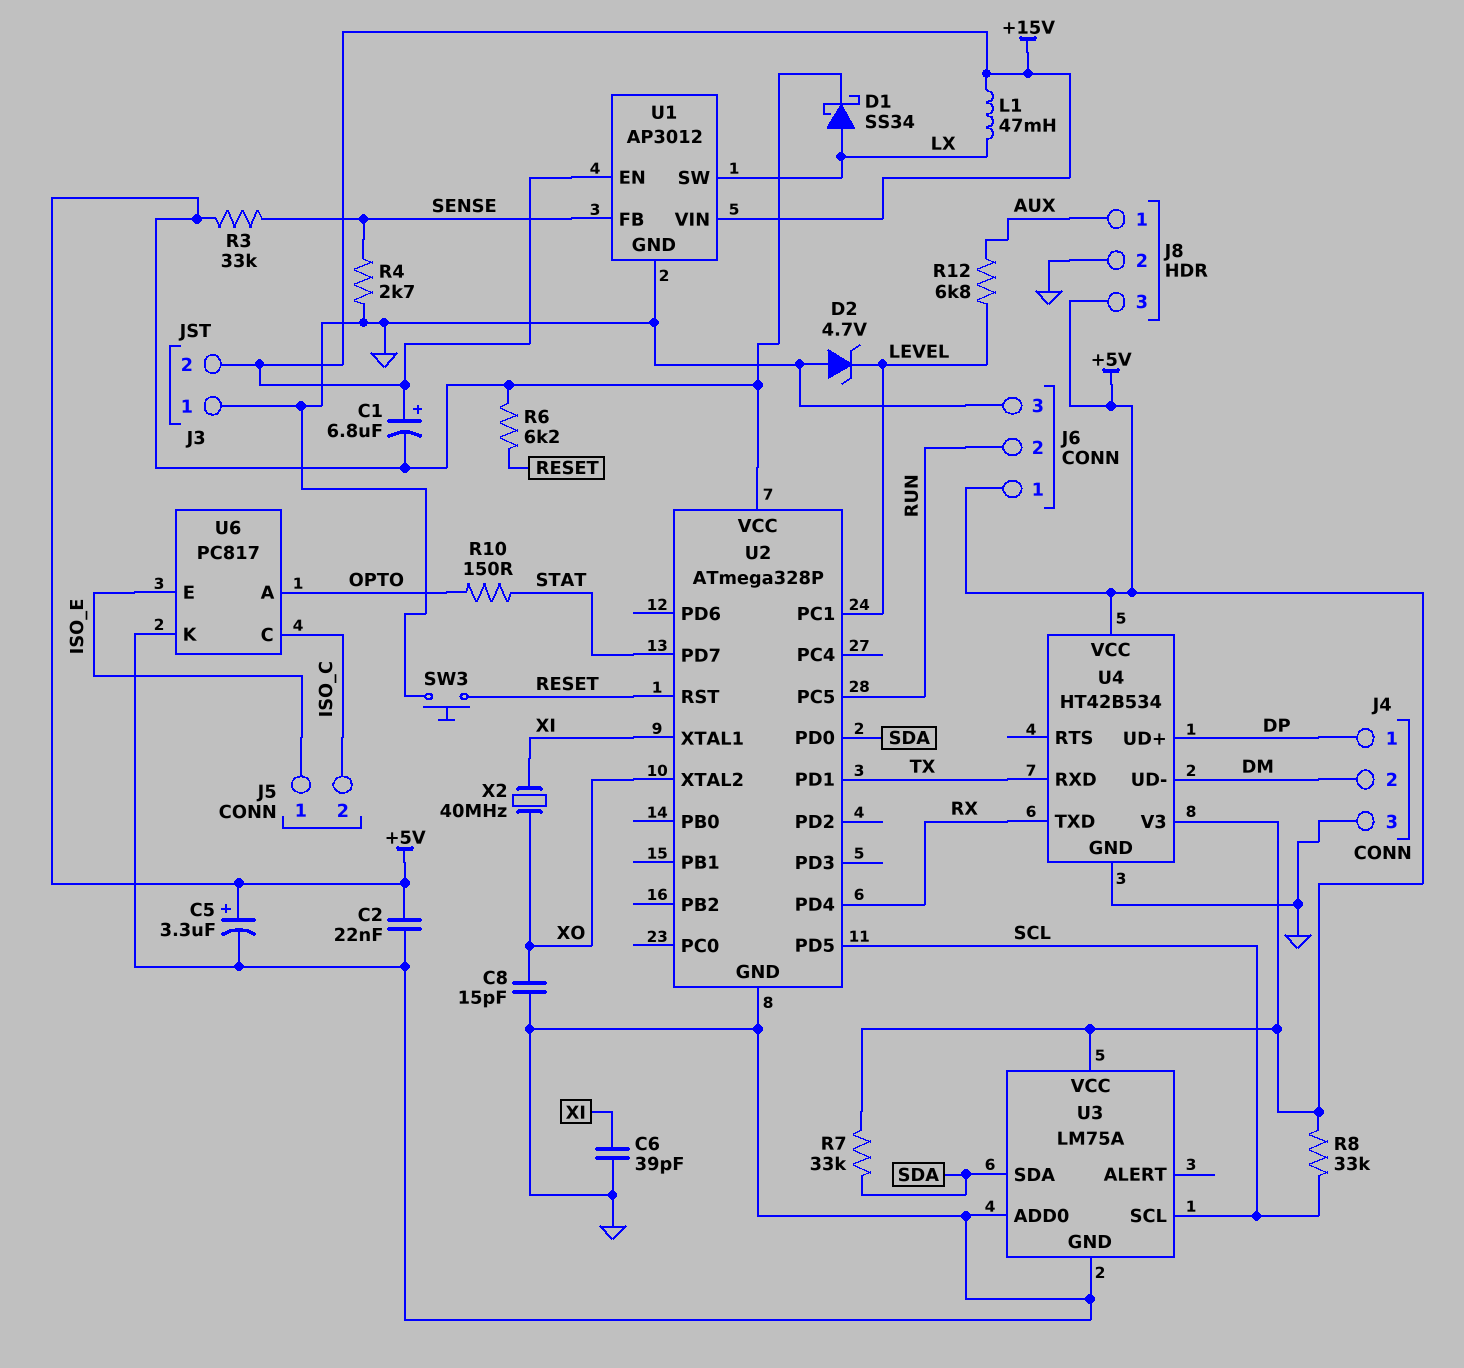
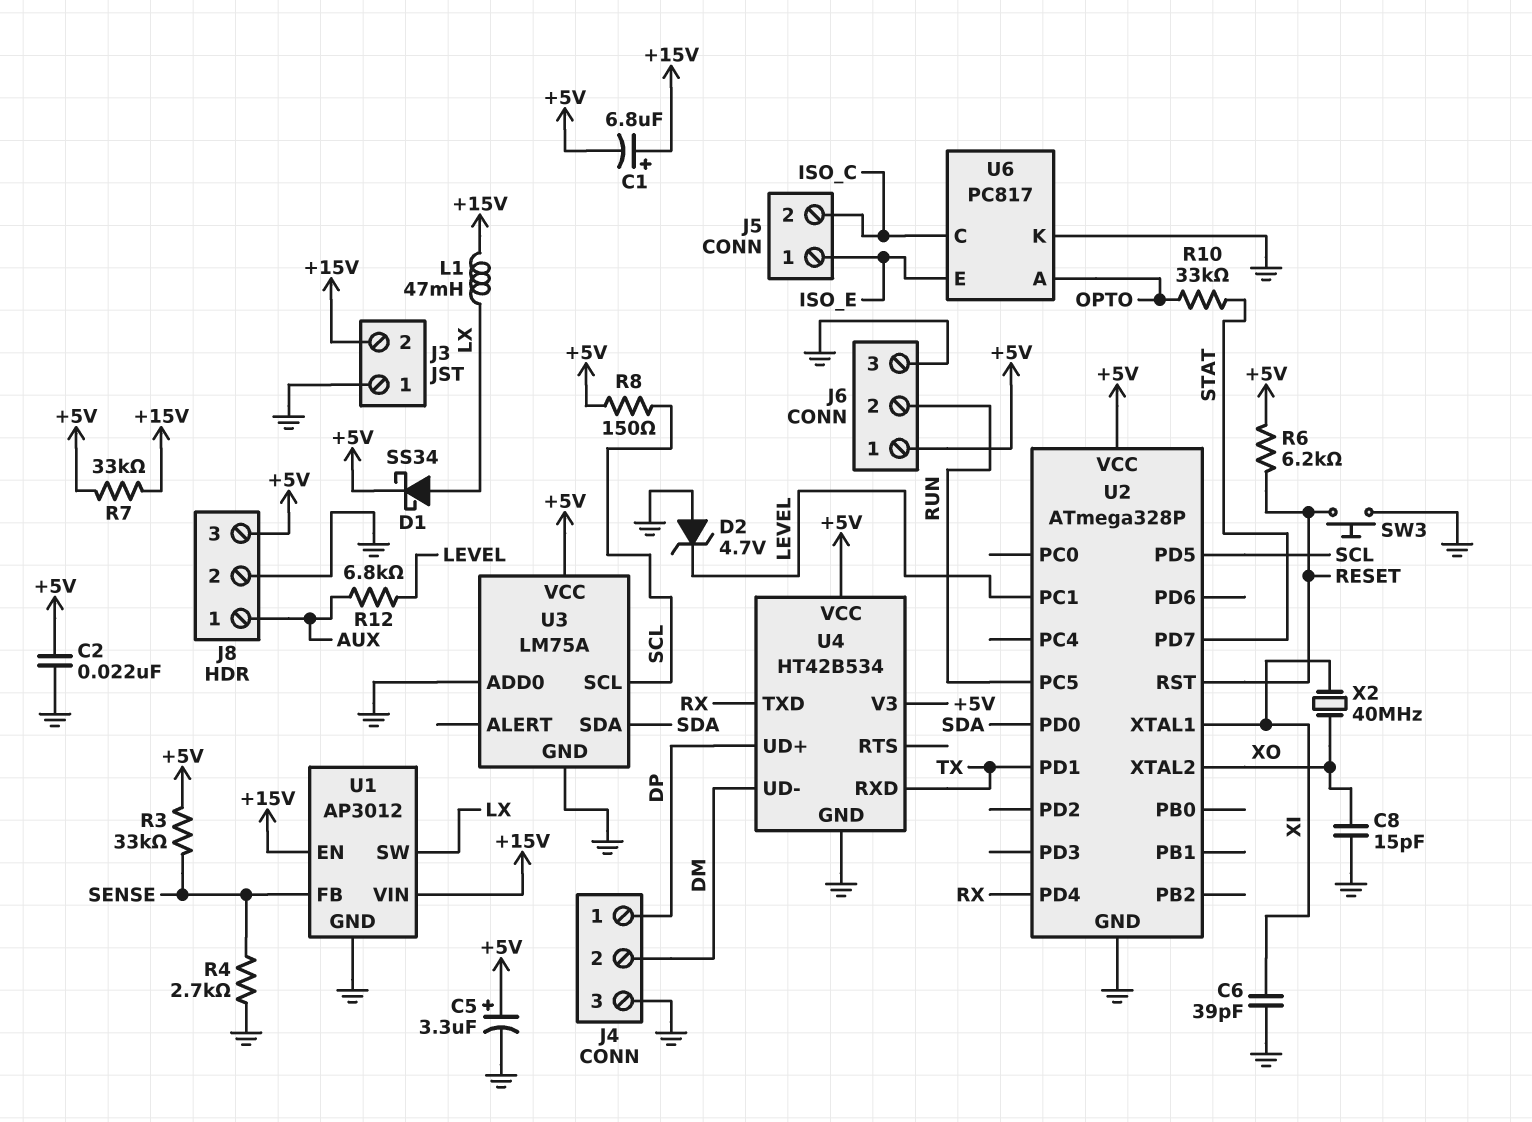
R7: 33k (+5V, SDA) -> 33k (+5V, +15V)
R8: 33k (+5V, SCL) -> 150 (+5V, SCL)
R10: 150 (OPTO, STAT) -> 33k (OPTO, STAT)

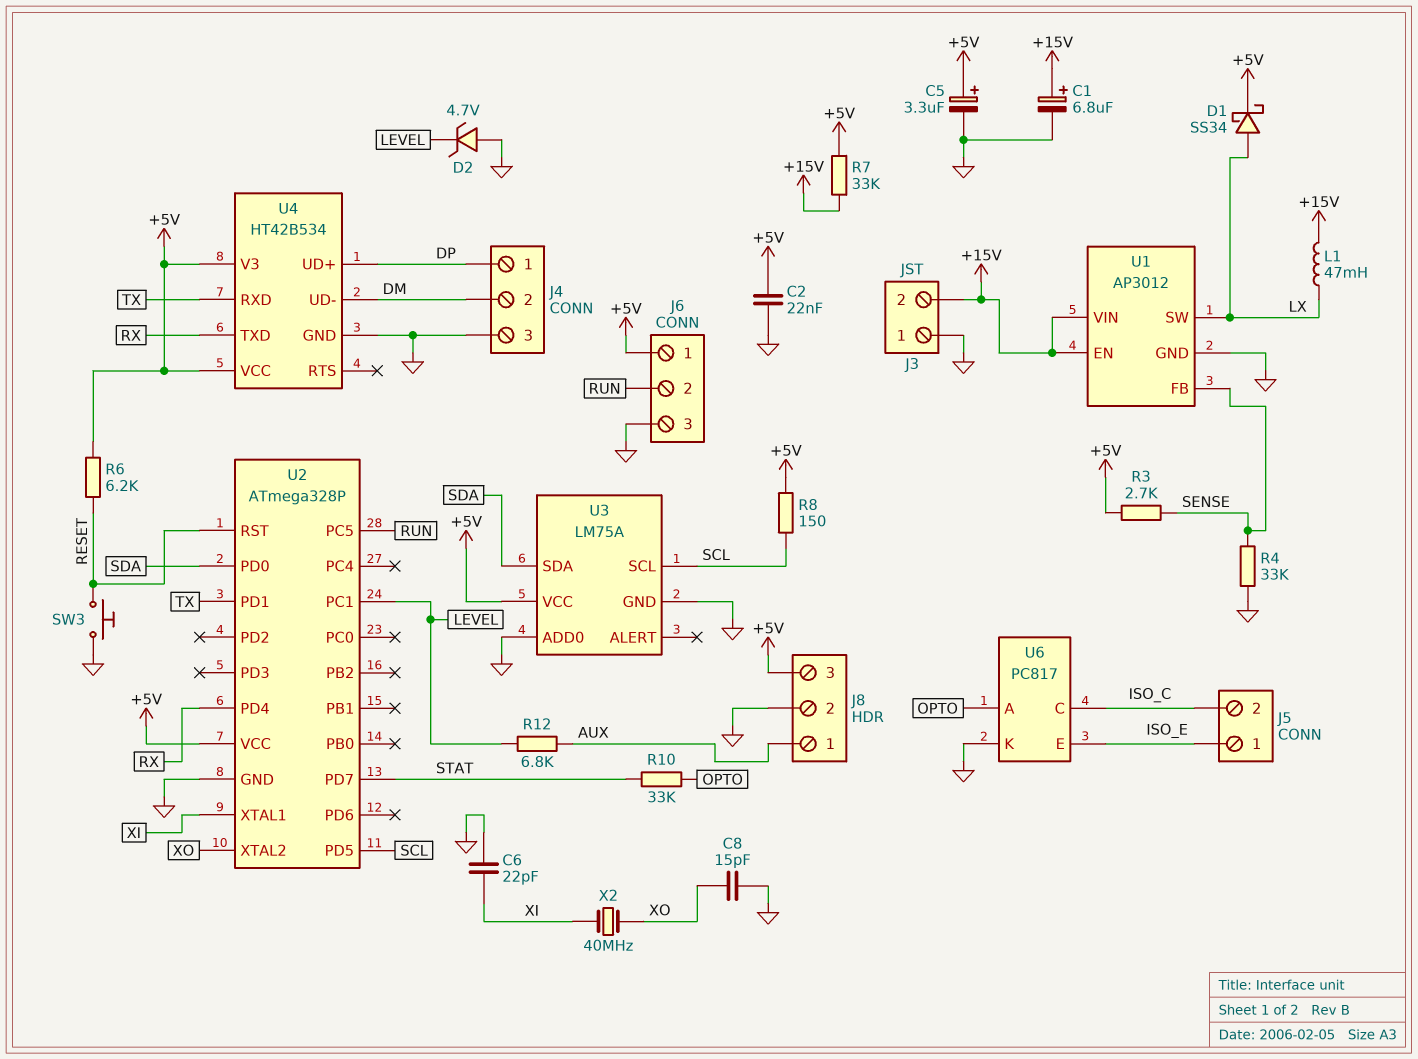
C1: 6.8uF (plus +15V, minus +5V) -> 6.8uF (plus +15V, minus GND)
C6: 39pF (GND, XI) -> 22pF (GND, XI)
R3: 33k (+5V, SENSE) -> 2.7k (+5V, SENSE)
R4: 2.7k (GND, SENSE) -> 33k (GND, SENSE)

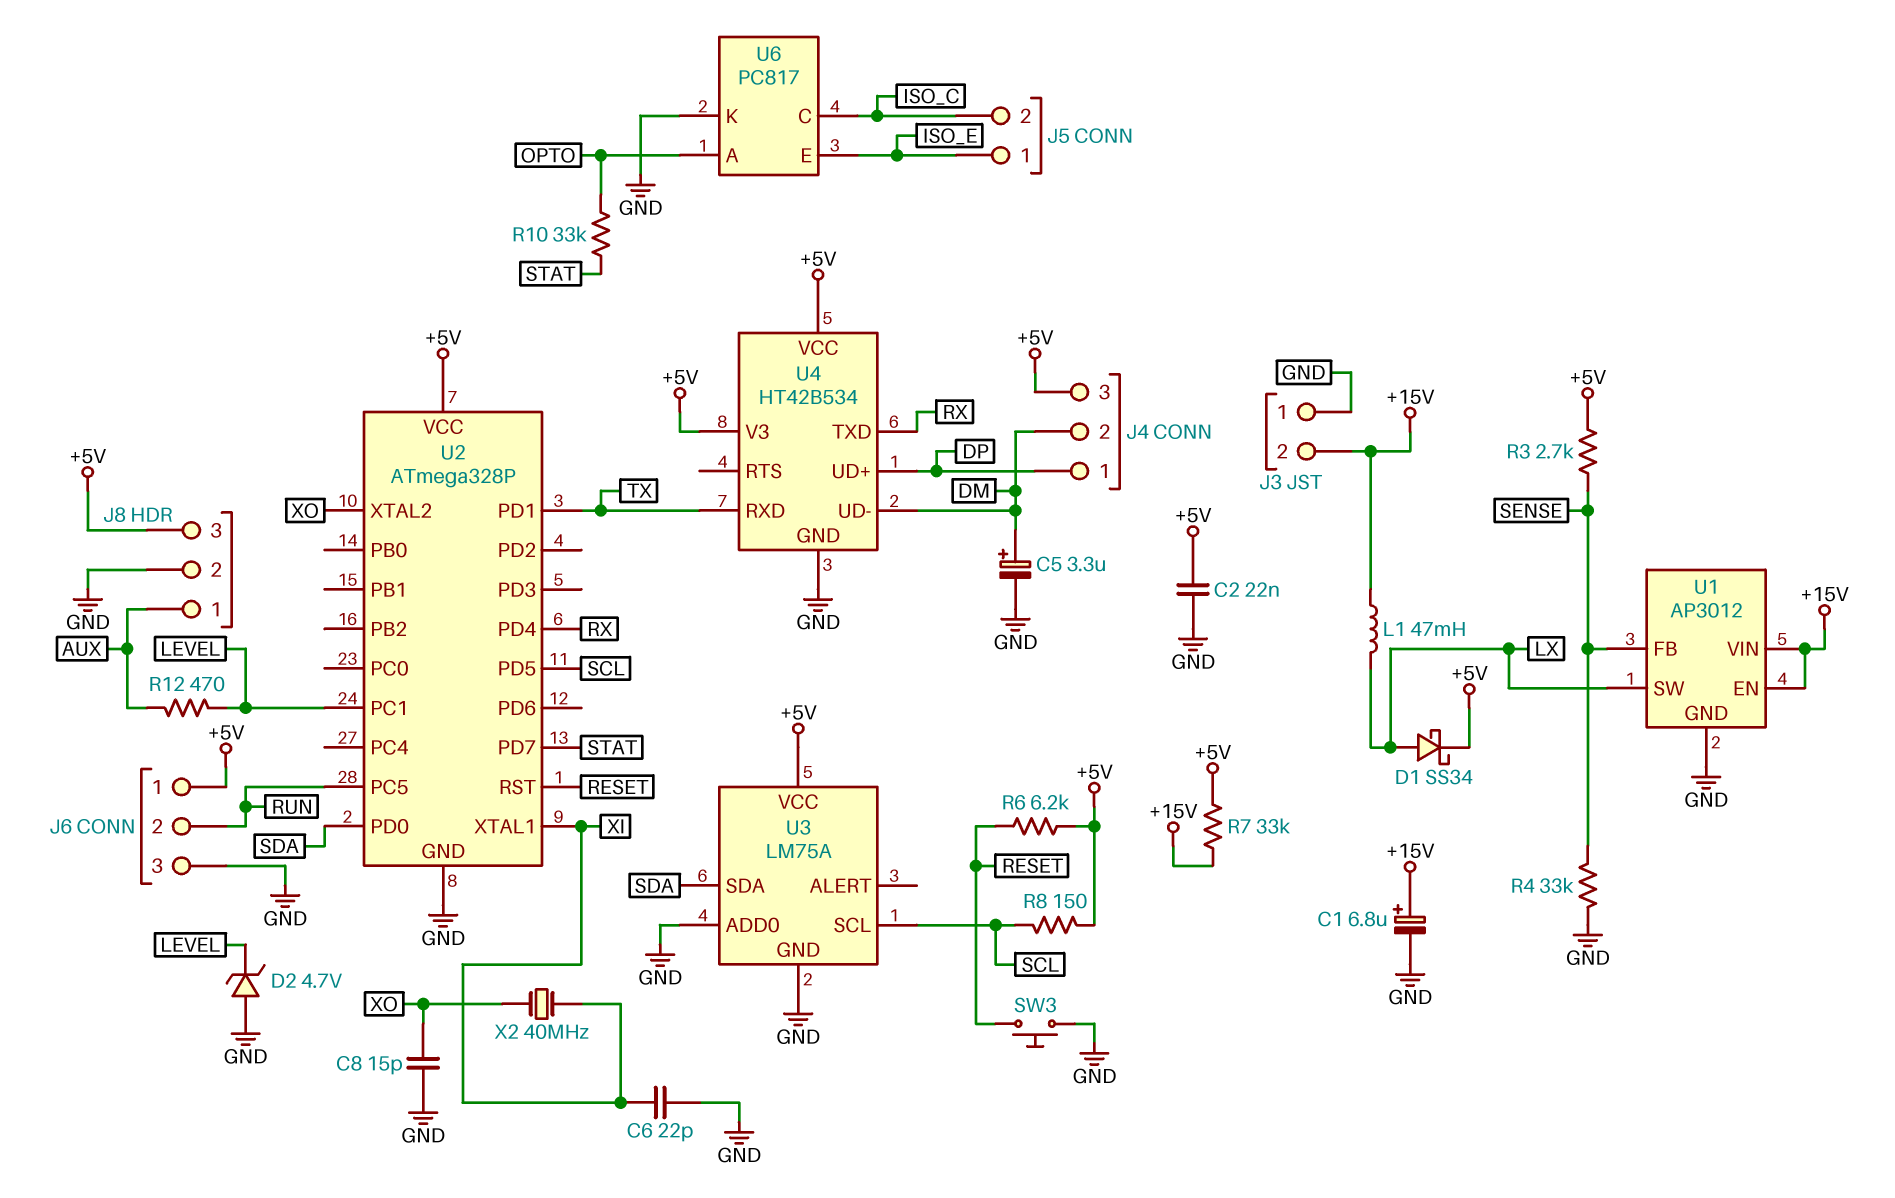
C5: 3.3uF (plus +5V, minus GND) -> 3.3uF (plus DM, minus GND)
J4 pin 3: GND -> +5V
R12: 6.8k (AUX, LEVEL) -> 470 (AUX, LEVEL)

